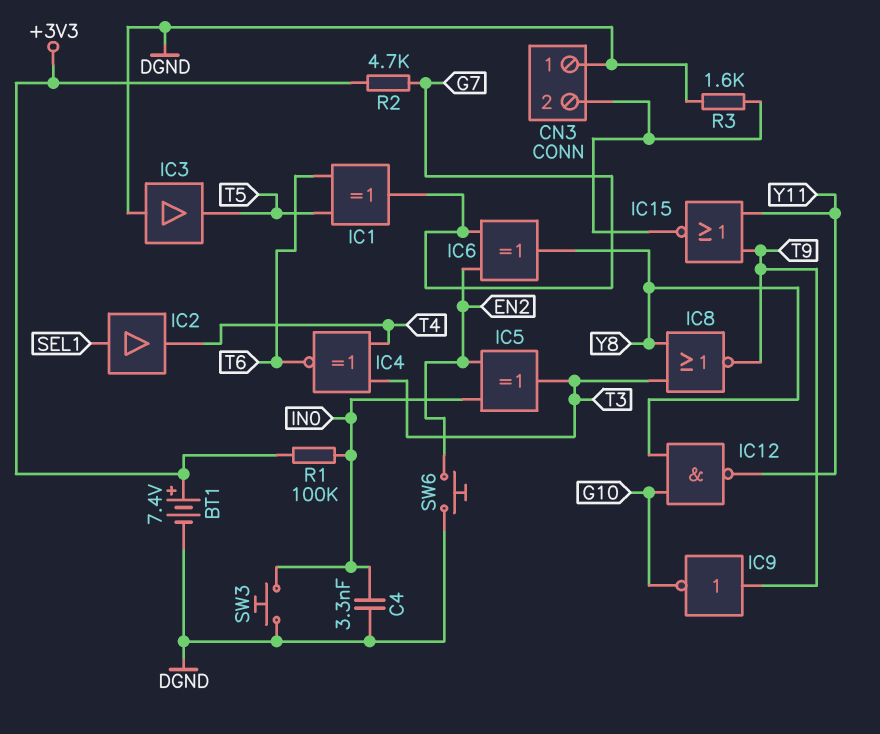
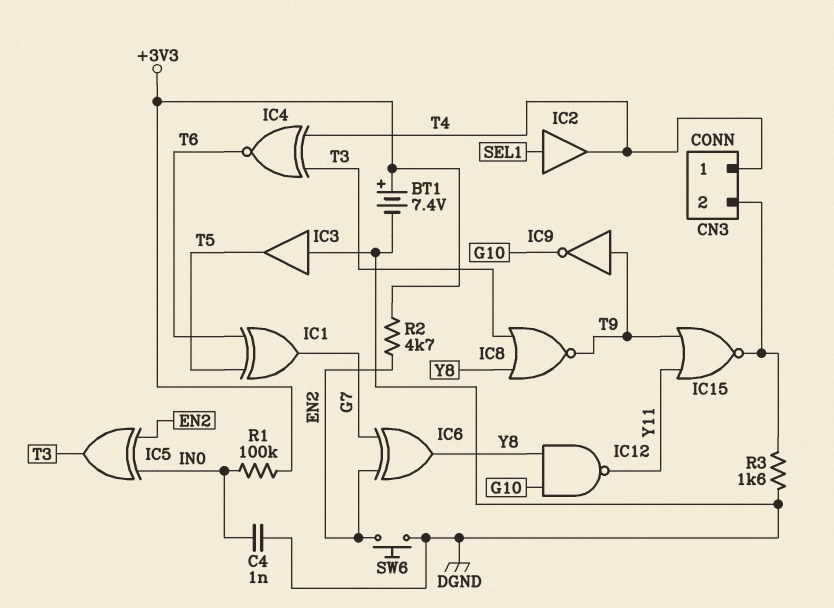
C4: 3.3nF (DGND, IN0) -> 1nF (DGND, IN0)
CN3 pin 1: DGND -> T4
R2: 4.7k (+3V3, G7) -> 4.7k (+3V3, EN2)
SW3: button (DGND, IN0) -> none

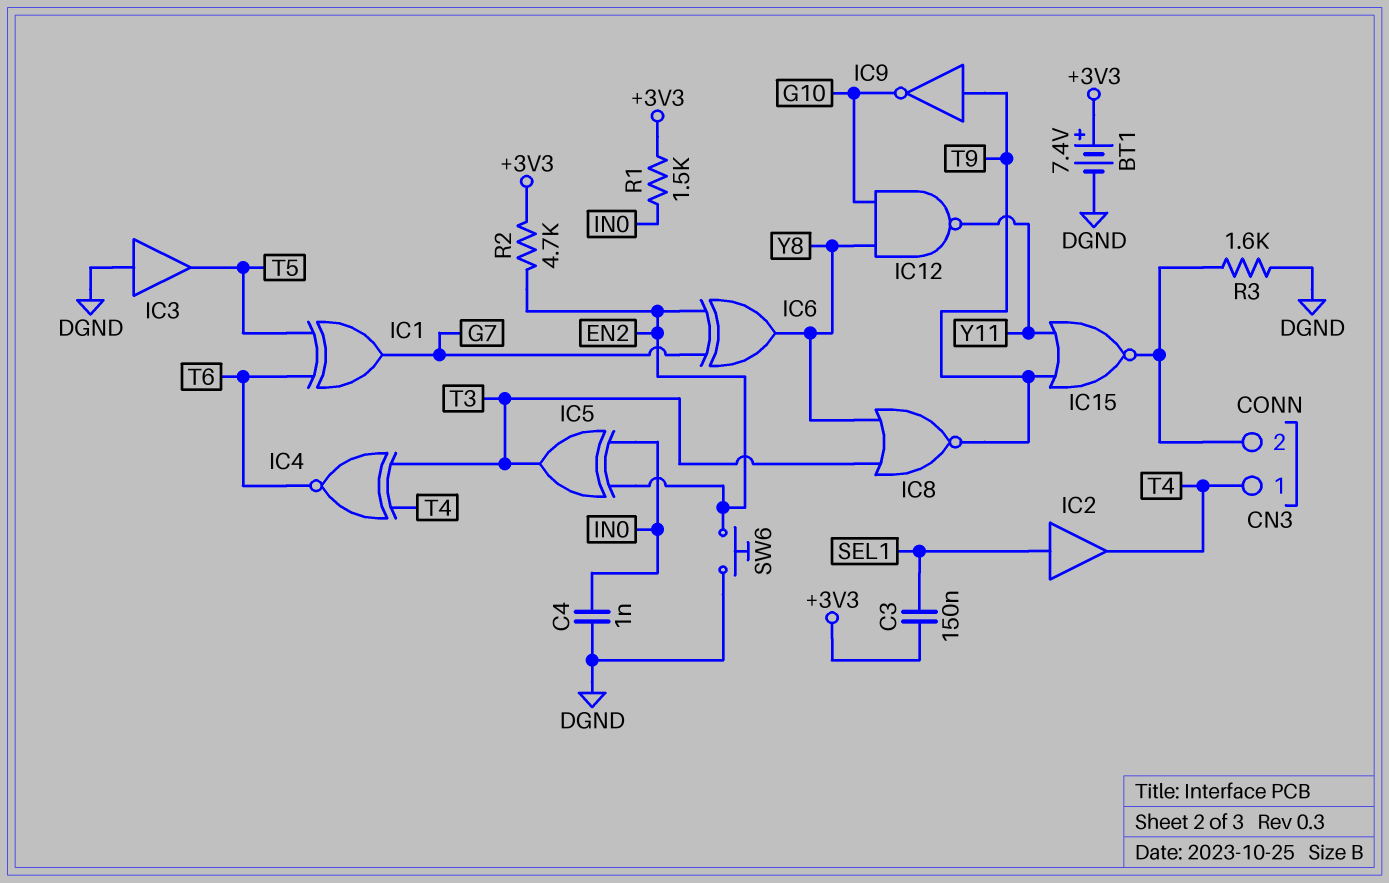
C3: none -> 150nF (+3V3, SEL1)
R1: 100k (+3V3, IN0) -> 1.5k (+3V3, IN0)

